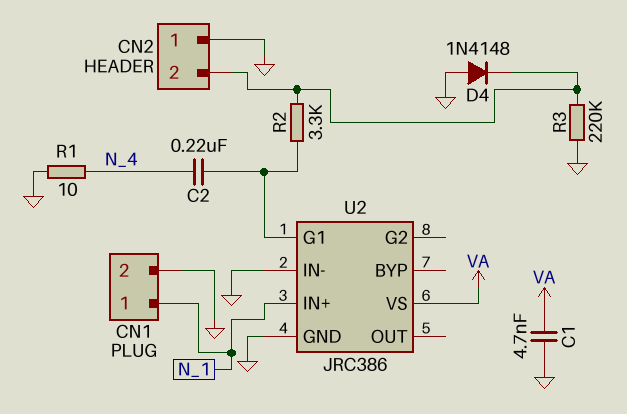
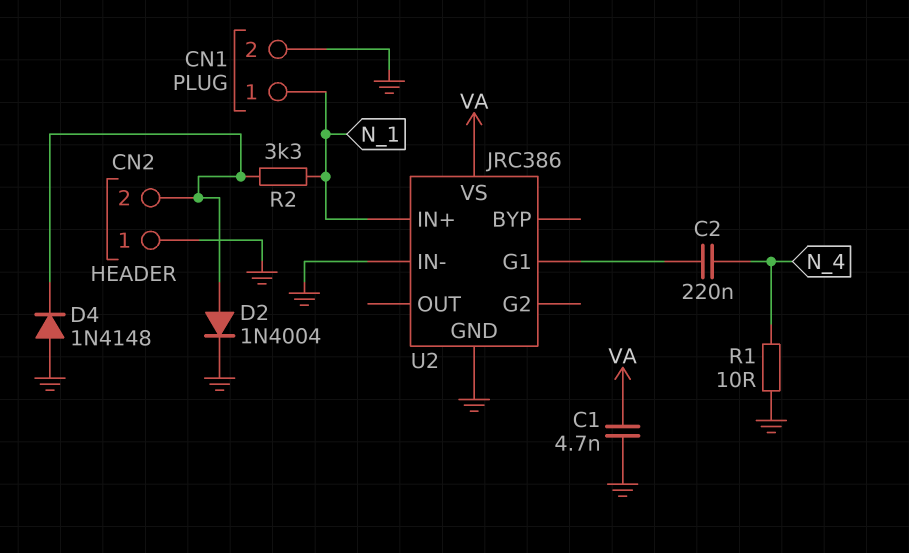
D2: none -> diode 1N4004 (A CN2/2, K GND)
R2: 3.3k (CN2/2, U2/G1) -> 3.3k (CN2/2, N_1)
R3: 220k (CN2/2, GND) -> none

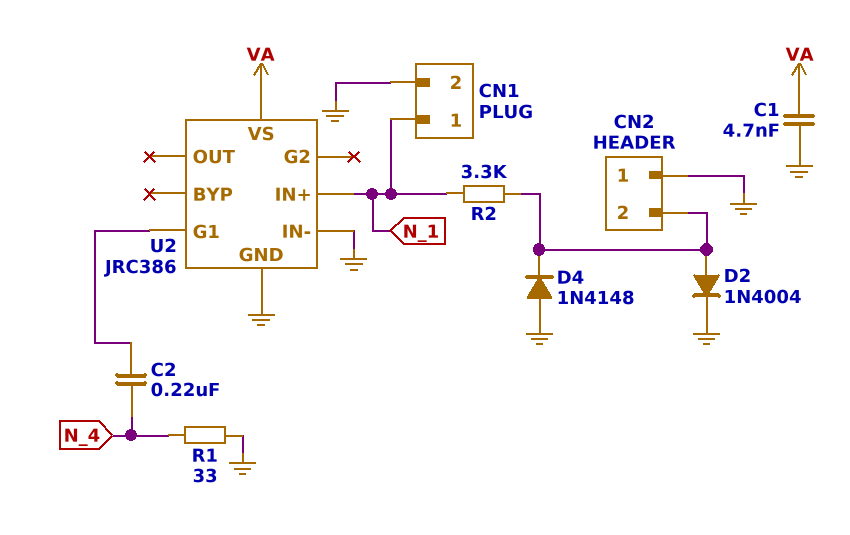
R1: 10 (GND, N_4) -> 33 (GND, N_4)

